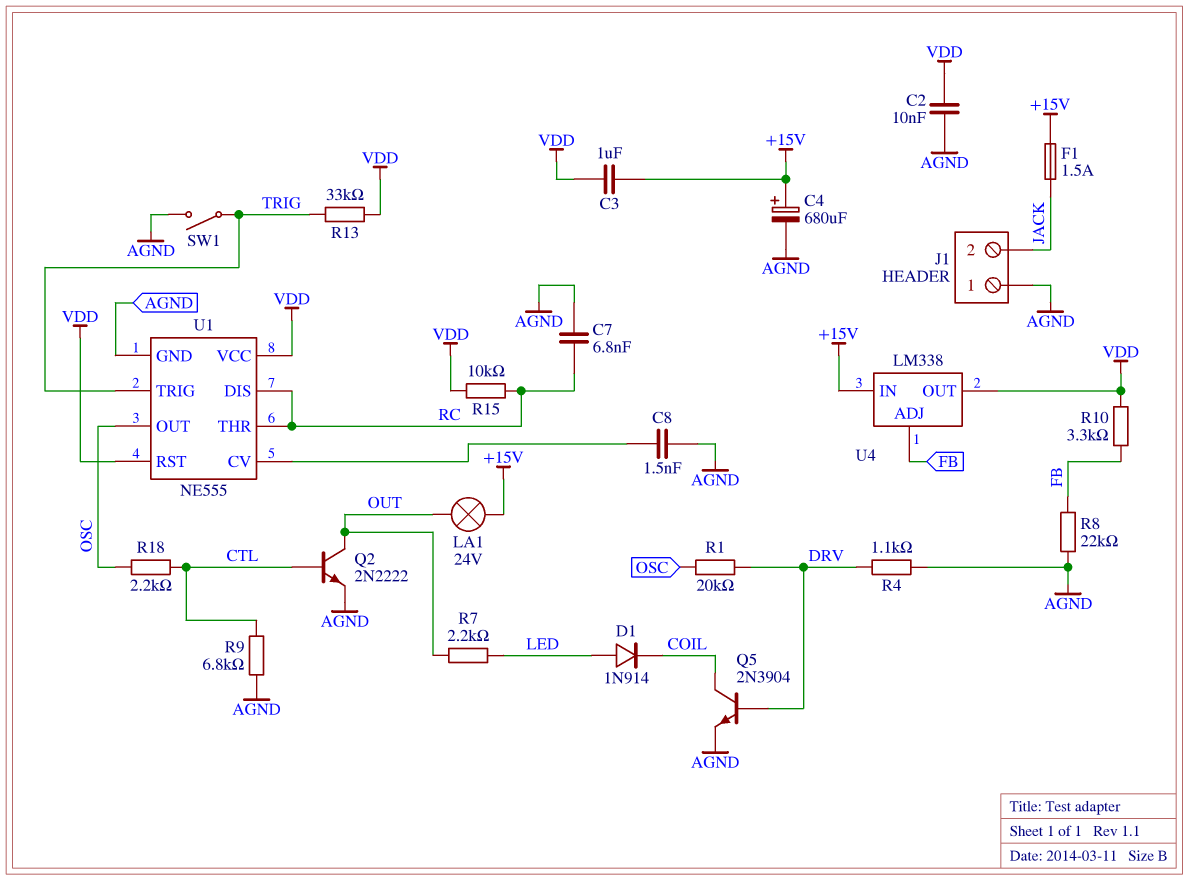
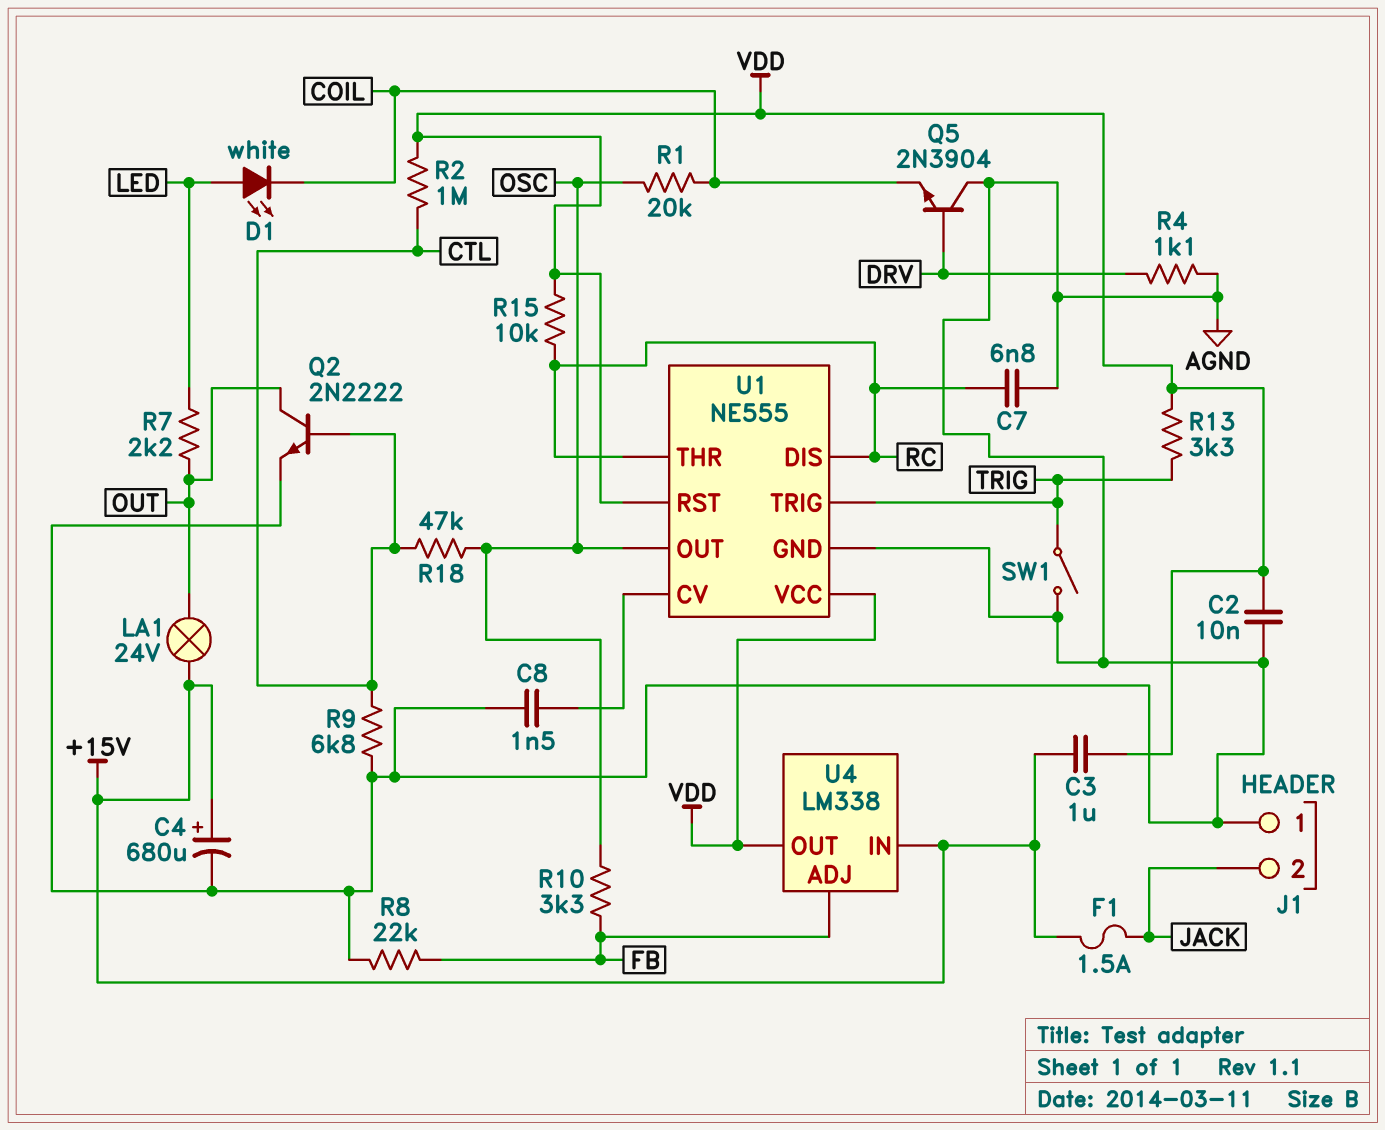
D1: diode 1N914 (A LED, K COIL) -> LED white (A LED, K COIL)
Q5: NPN 2N3904 (B DRV, C COIL, E AGND) -> NPN 2N3904 (B DRV, C AGND, E COIL)
R1: 20k (DRV, OSC) -> 20k (COIL, OSC)
R2: none -> 1M (CTL, VDD)
R10: 3.3k (FB, VDD) -> 3.3k (FB, OSC)
R13: 33k (TRIG, VDD) -> 3.3k (TRIG, VDD)
R18: 2.2k (CTL, OSC) -> 47k (CTL, OSC)

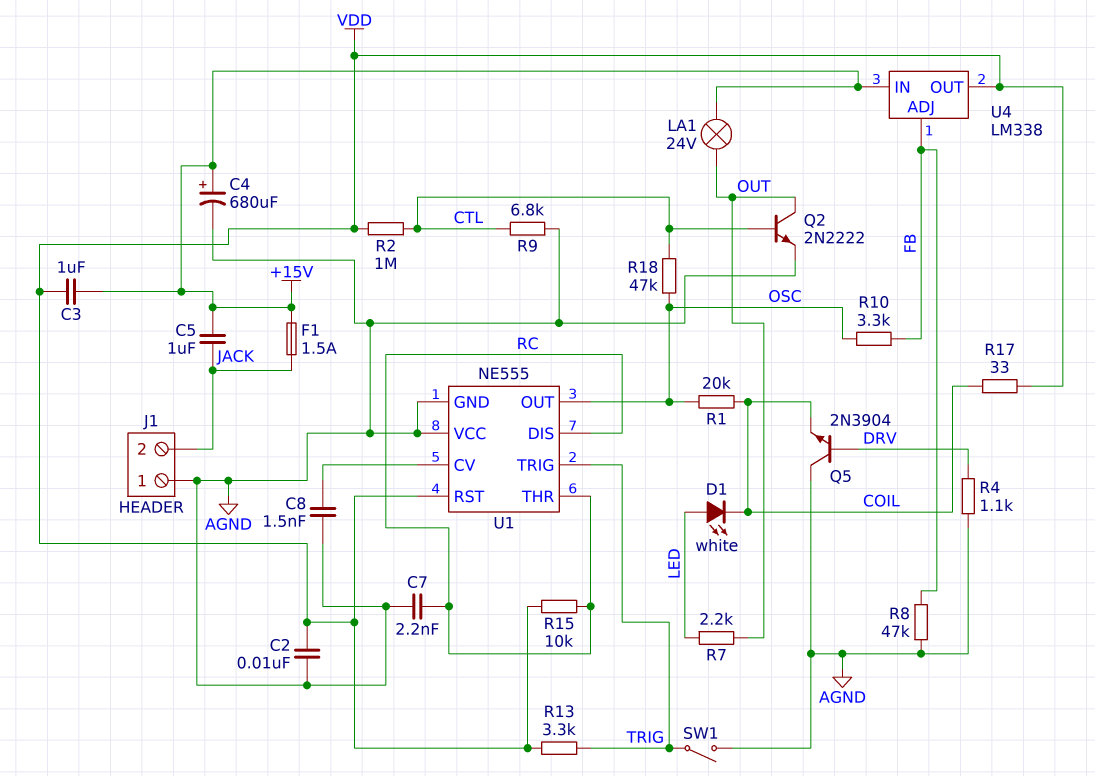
C5: none -> 1uF (+15V, JACK)
C7: 6.8nF (AGND, RC) -> 2.2nF (AGND, RC)
R8: 22k (AGND, FB) -> 47k (AGND, FB)
R17: none -> 33 (COIL, VDD)
U1 pin VCC: VDD -> AGND

